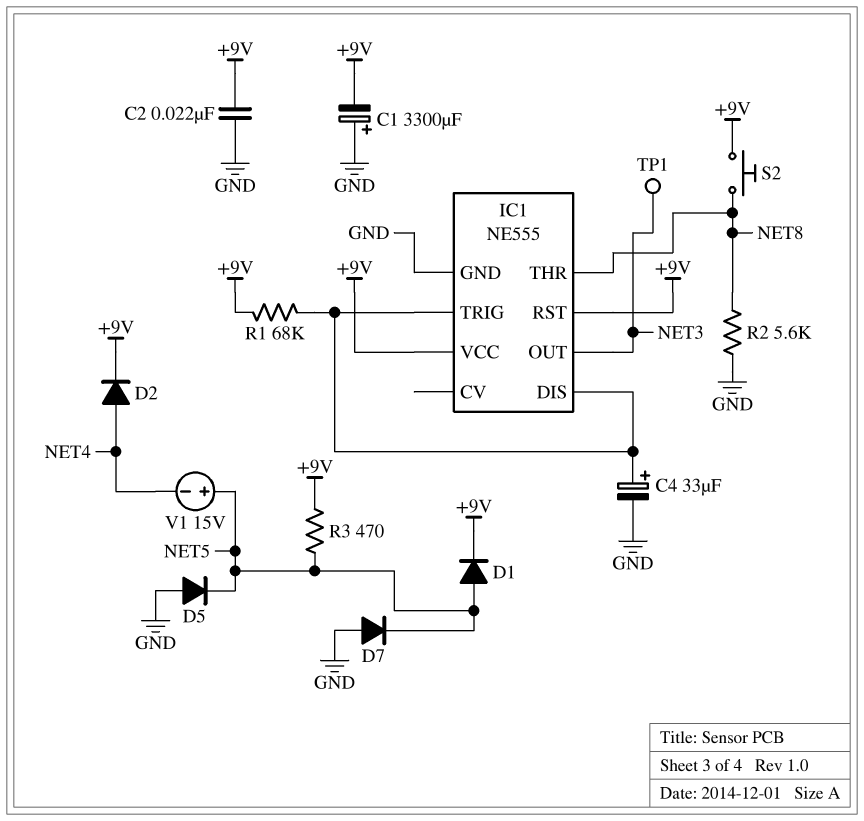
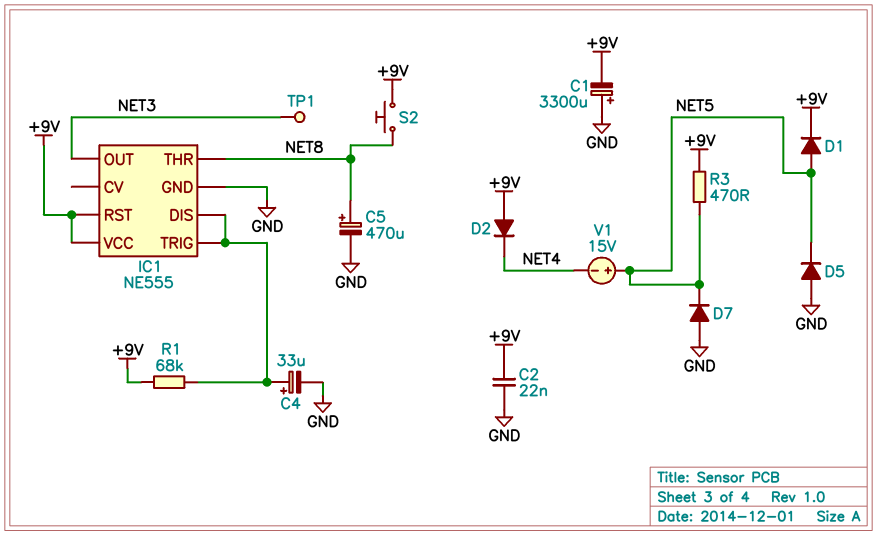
C5: none -> 470uF (plus NET8, minus GND)
D2: diode (A NET4, K +9V) -> diode (A +9V, K NET4)
R2: 5.6k (GND, NET8) -> none

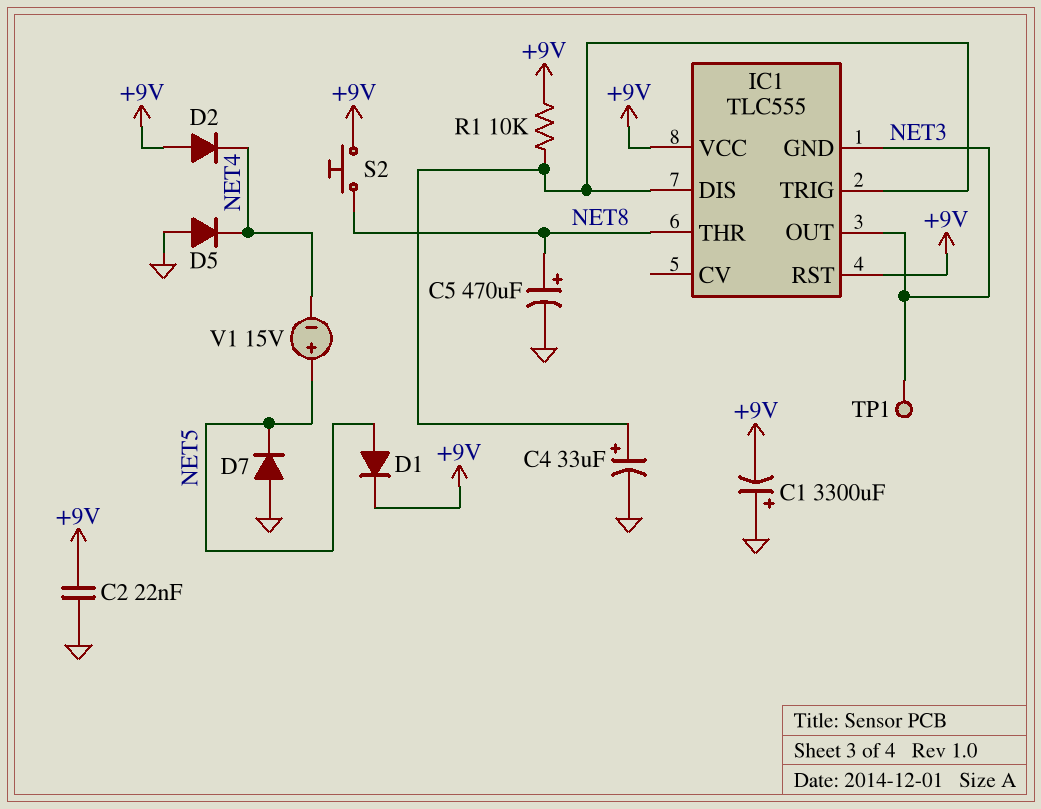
D5: diode (A GND, K NET5) -> diode (A GND, K NET4)
IC1: NE555 -> TLC555
IC1 pin GND: GND -> NET3
R1: 68k (+9V, IC1/DIS) -> 10k (+9V, IC1/DIS)
R3: 470 (+9V, NET5) -> none

